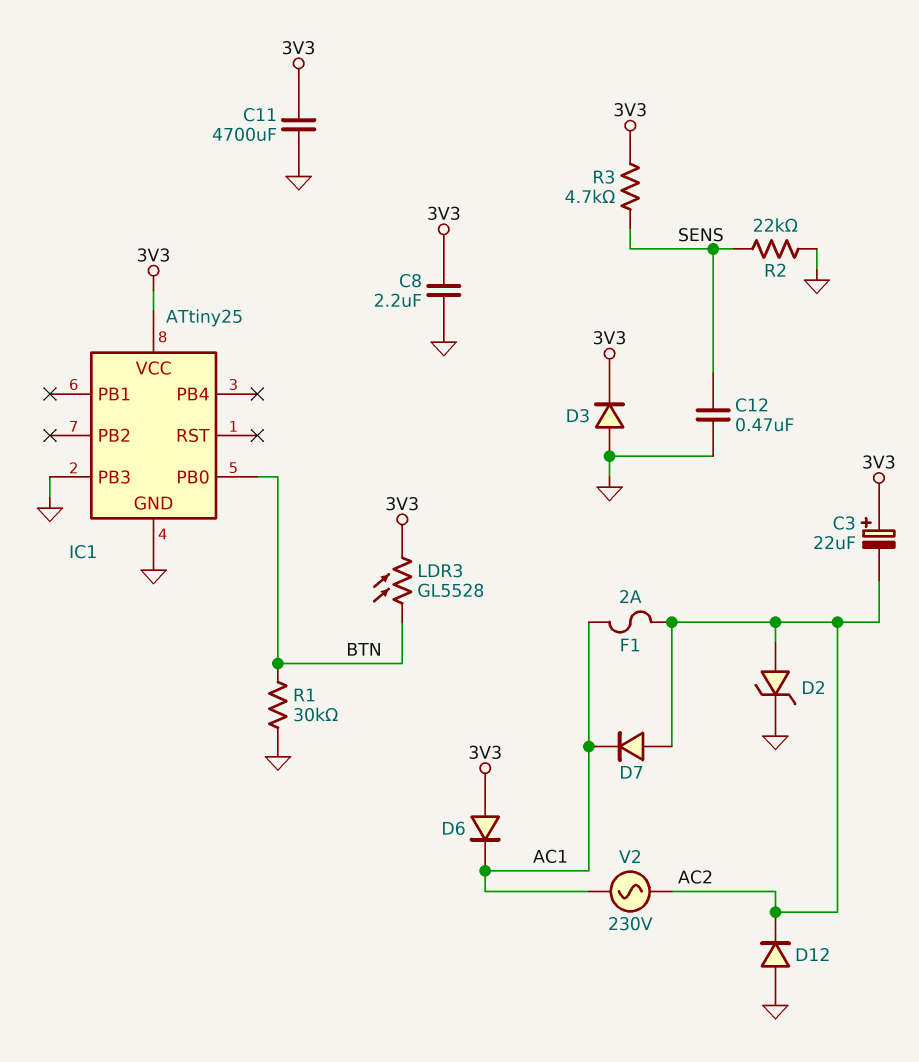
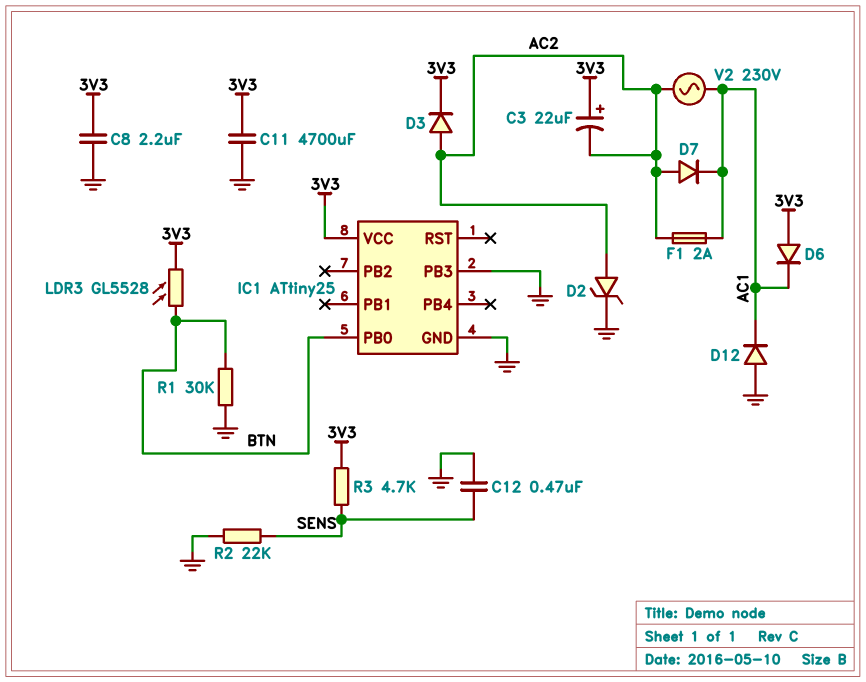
D3: diode (A GND, K 3V3) -> diode (A AC2, K 3V3)
D12: diode (A GND, K AC2) -> diode (A GND, K AC1)

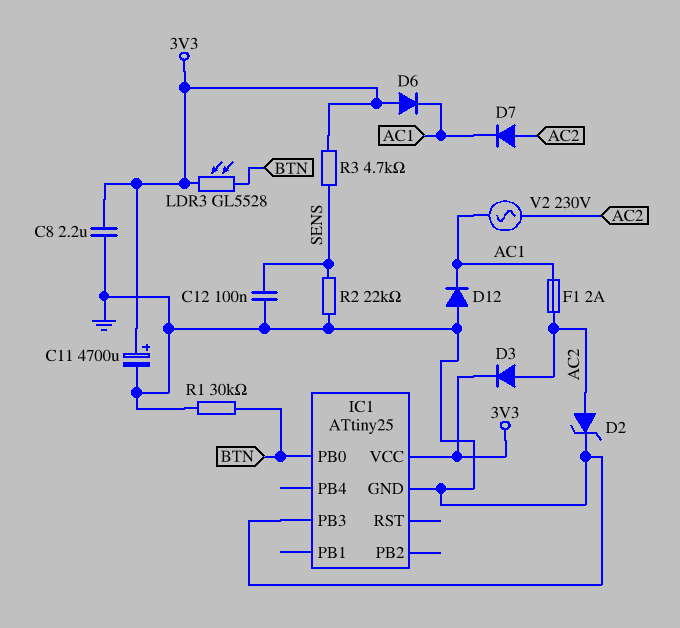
C3: 22uF (plus 3V3, minus AC2) -> none
C11: 4700uF (3V3, GND) -> 4700uF (plus 3V3, minus GND)
C12: 470nF (GND, SENS) -> 100nF (GND, SENS)

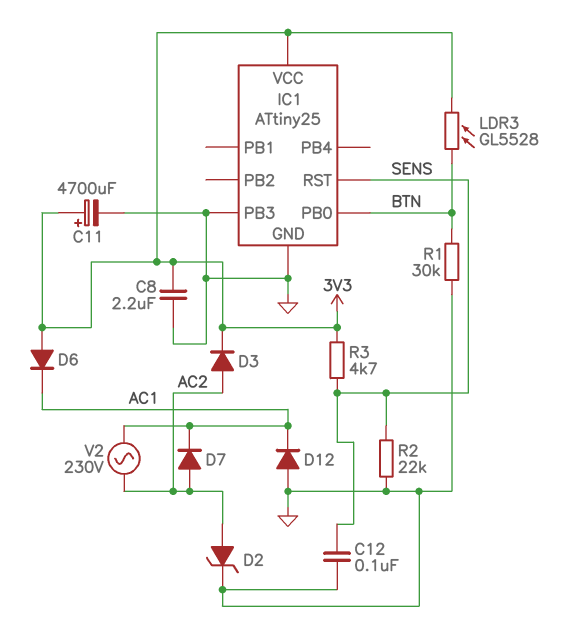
F1: 2A (AC1, AC2) -> none
IC1 pin RST: none -> SENS

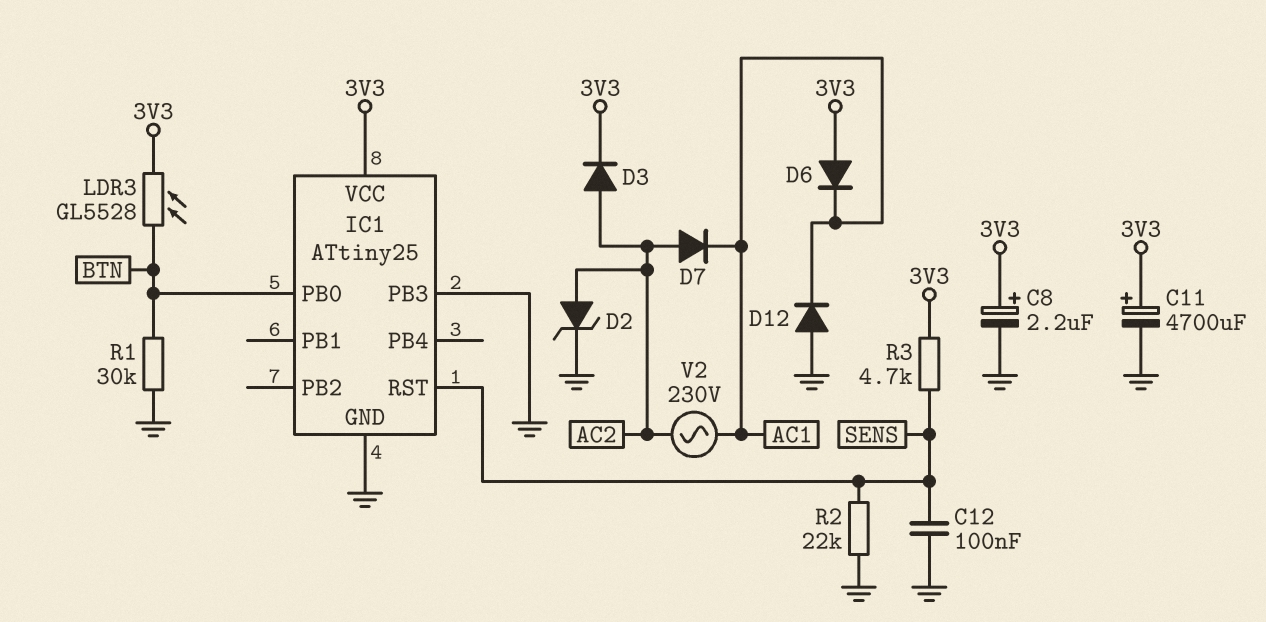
C8: 2.2uF (3V3, GND) -> 2.2uF (plus 3V3, minus GND)

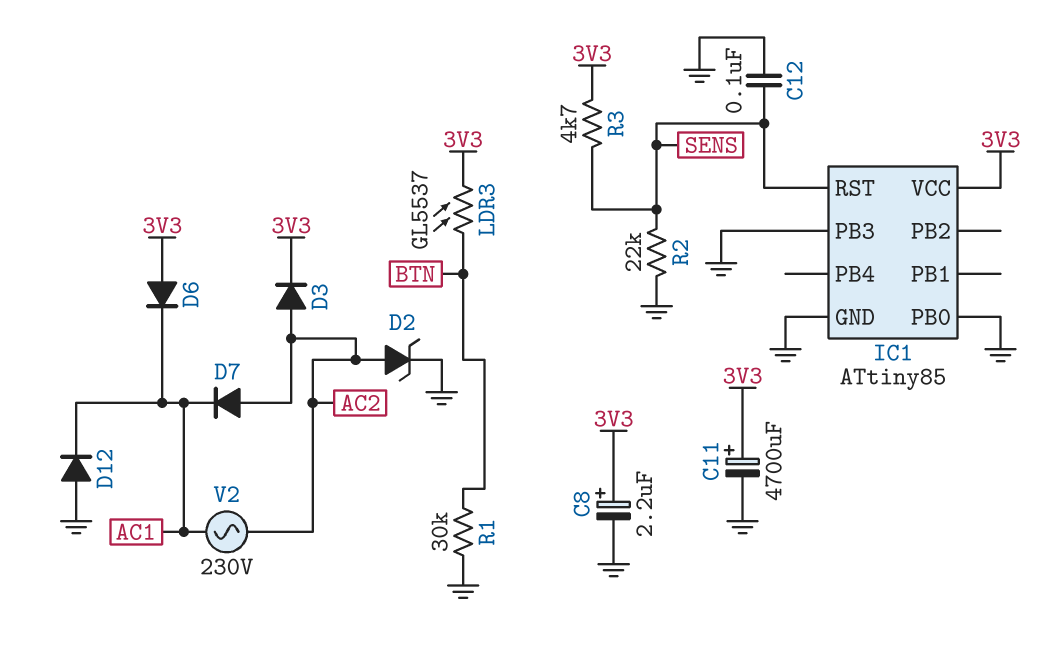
IC1: ATtiny25 -> ATtiny85
IC1 pin PB0: BTN -> GND
LDR3: GL5528 (3V3, BTN) -> GL5537 (3V3, BTN)

